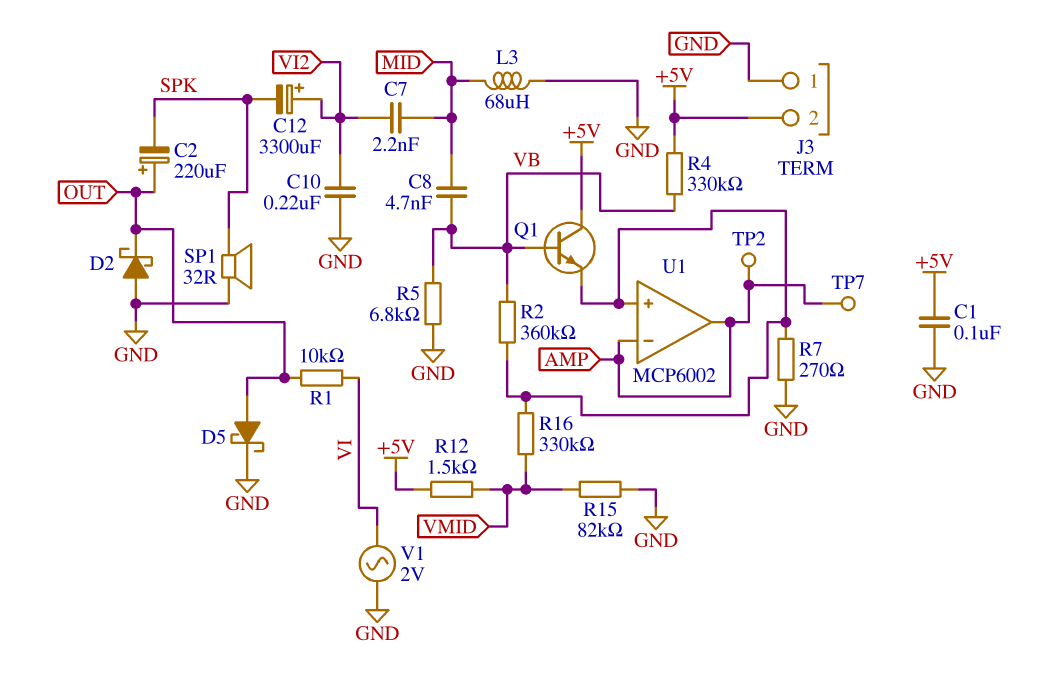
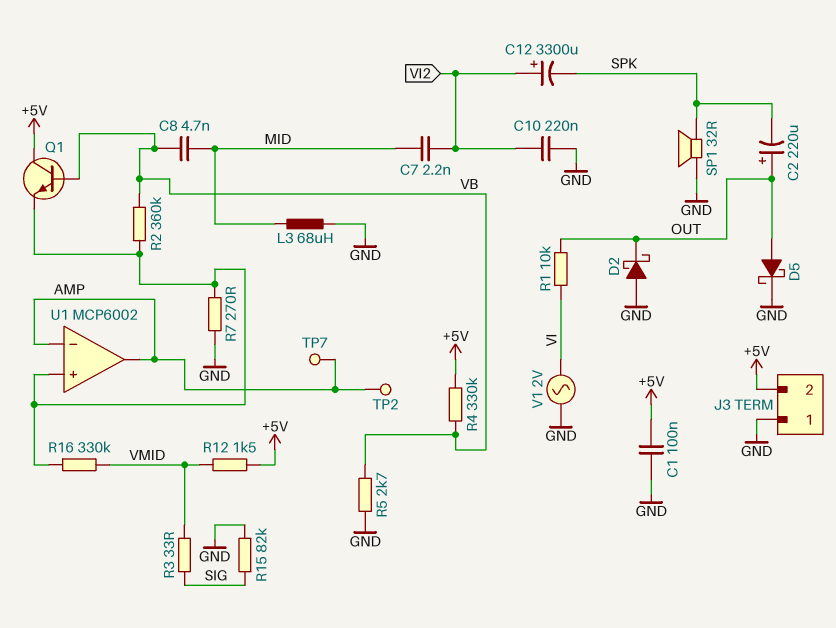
R3: none -> 33 (SIG, VMID)
R5: 6.8k (GND, VB) -> 2.7k (GND, VB)
R15: 82k (GND, VMID) -> 82k (GND, SIG)

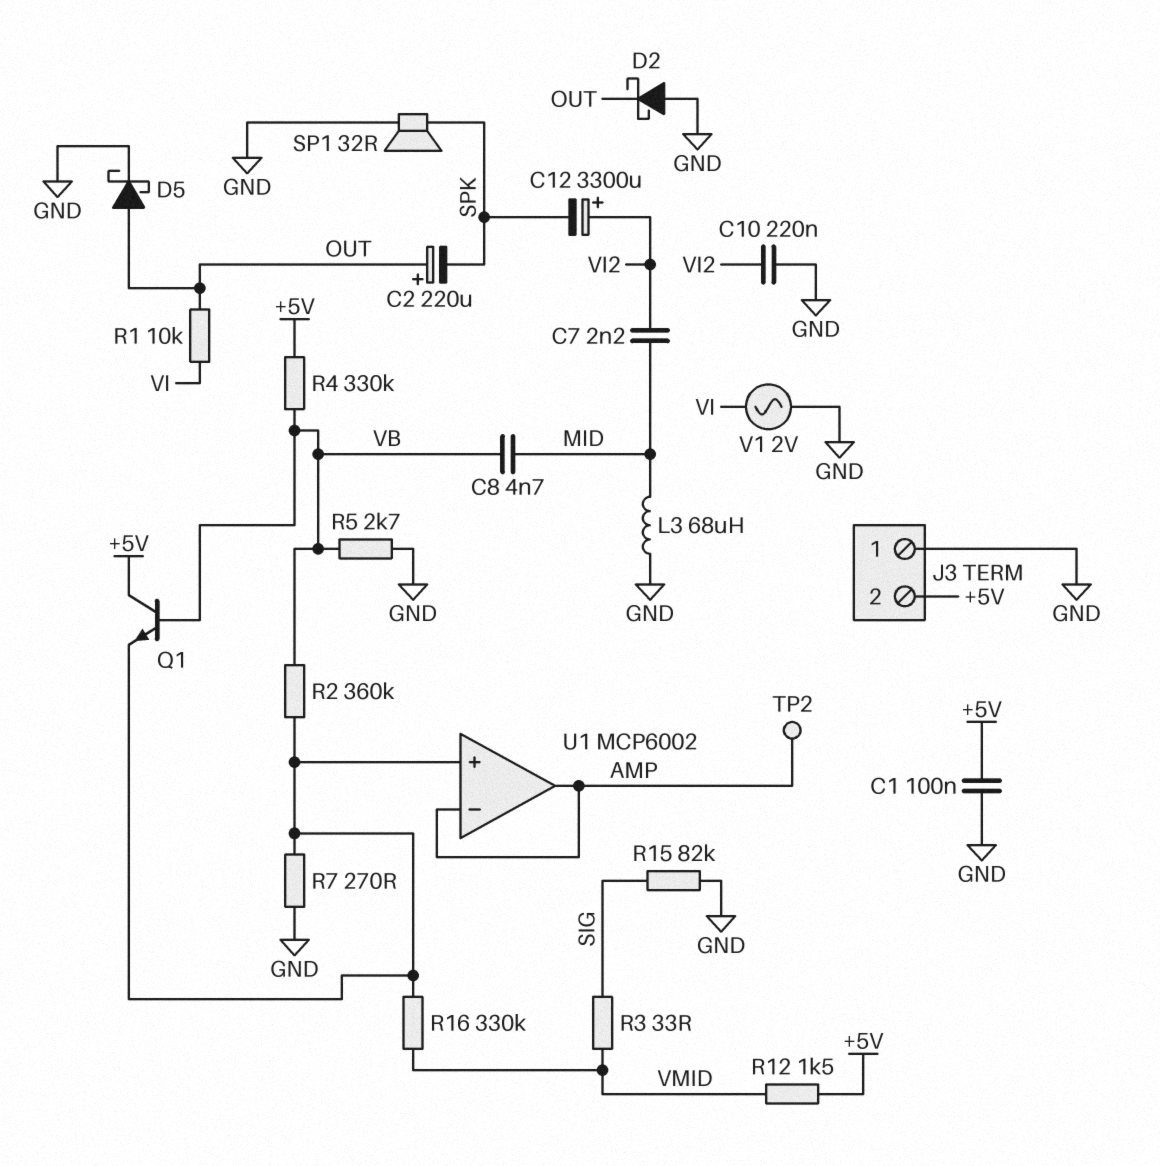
TP7: test point (AMP) -> none

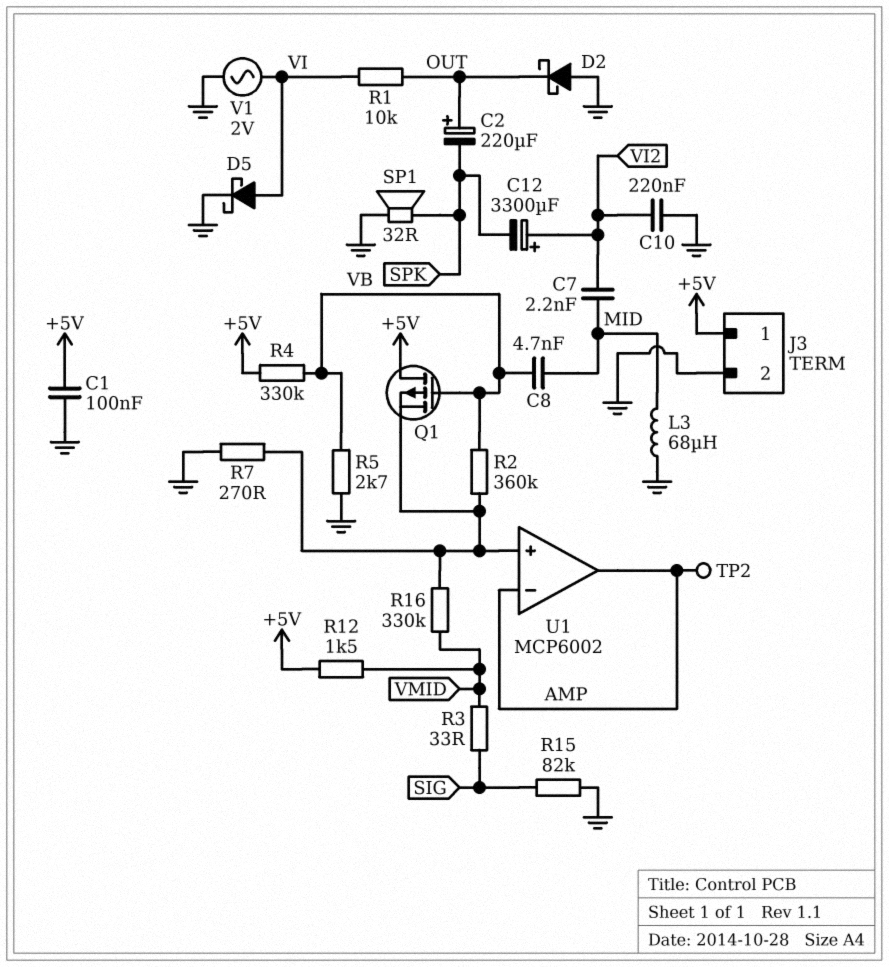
D5: schottky (A OUT, K GND) -> schottky (A VI, K GND)
J3 pin 1: GND -> +5V
J3 pin 2: +5V -> GND
Q1: NPN (B VB, C +5V, E U1/in+) -> PMOS (G VB, D +5V, S U1/in+)

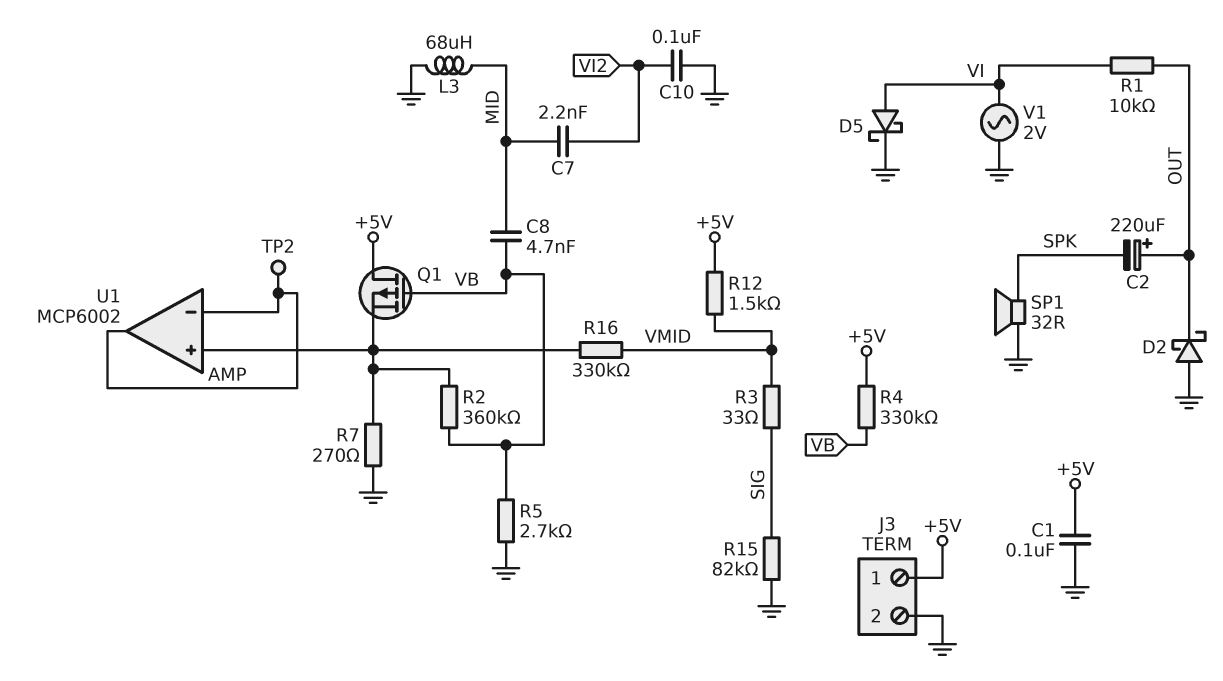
C10: 220nF (GND, VI2) -> 100nF (GND, VI2)
C12: 3300uF (plus VI2, minus SPK) -> none

